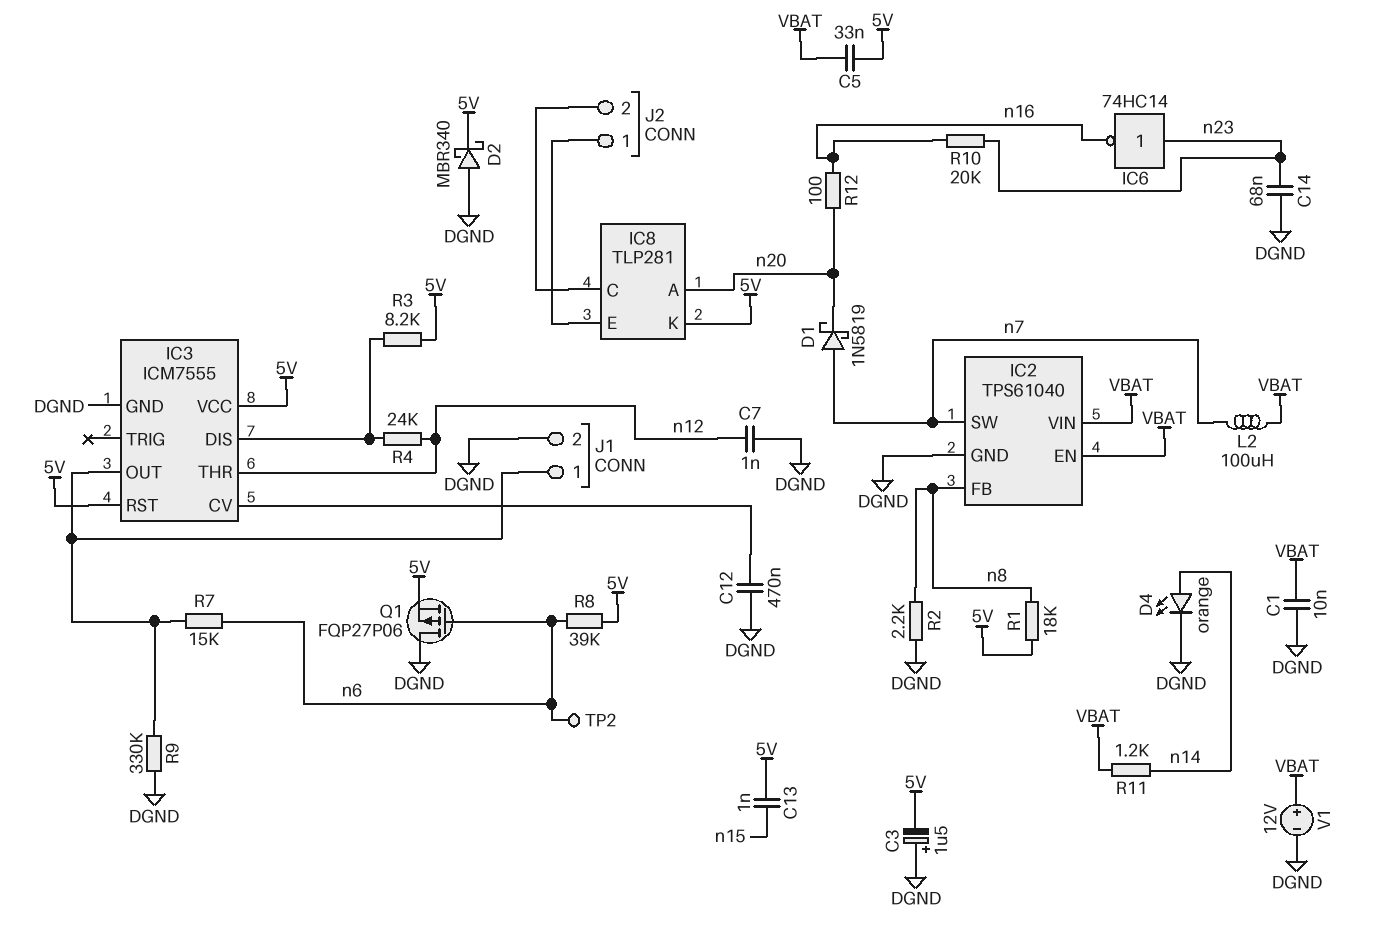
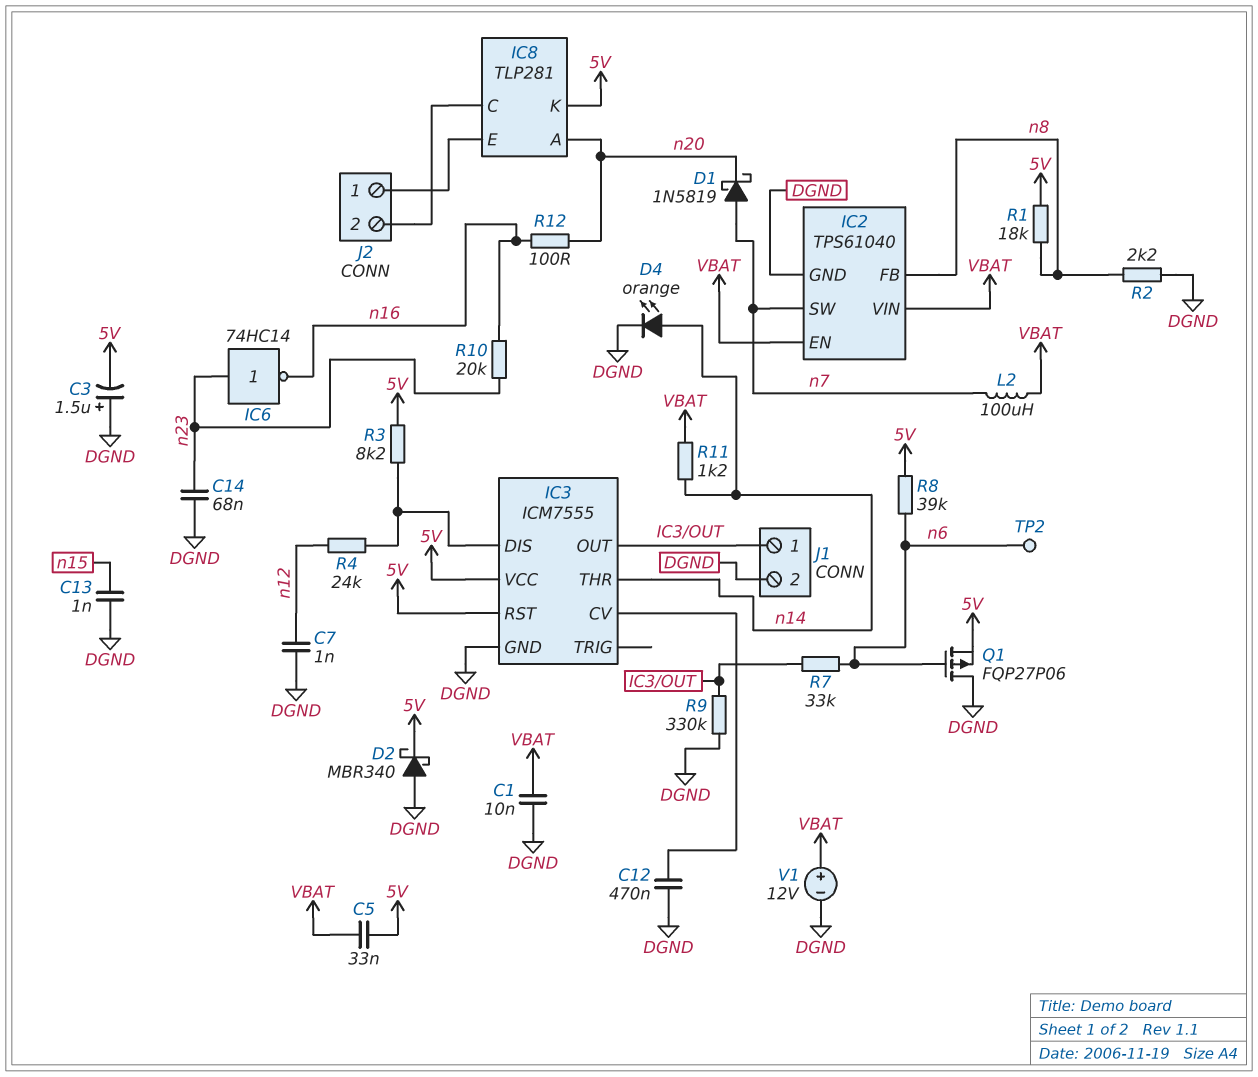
C13: 1nF (5V, n15) -> 1nF (DGND, n15)
IC3 pin THR: n12 -> n14
R7: 15k (IC3/OUT, n6) -> 33k (IC3/OUT, n6)

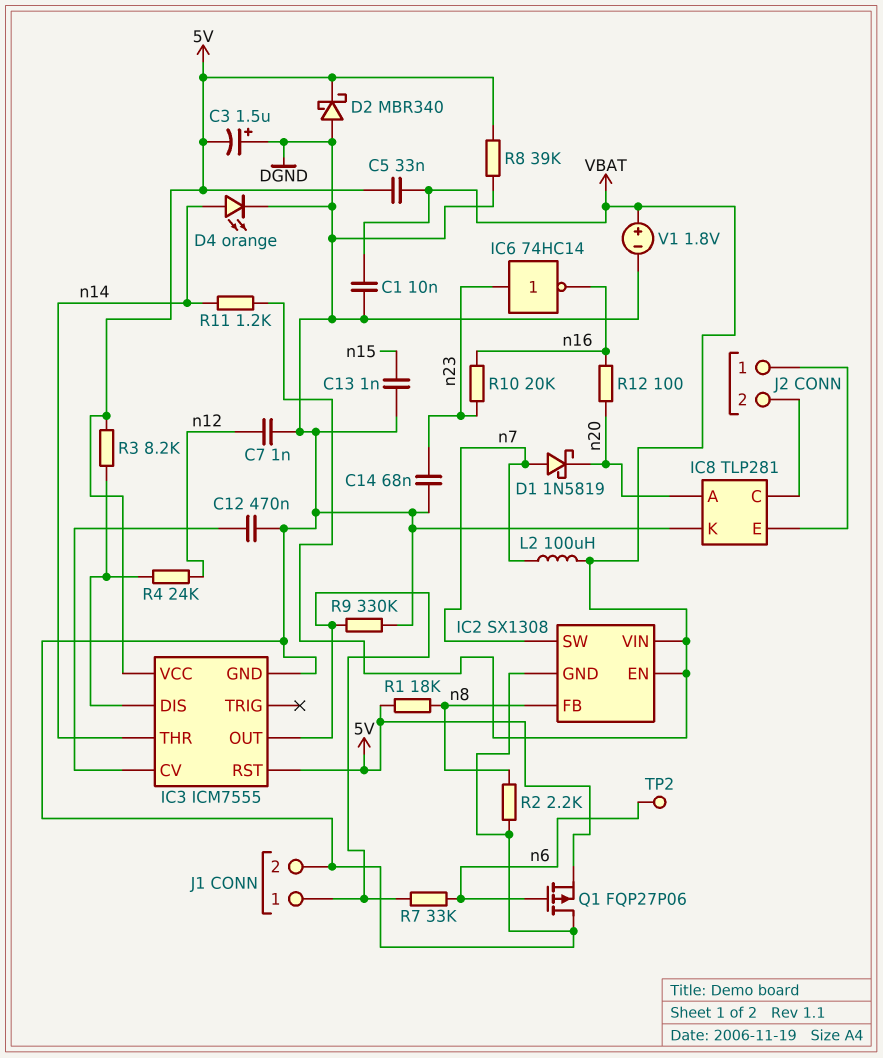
IC2: TPS61040 -> SX1308
IC8 pin K: 5V -> DGND
R8: 39k (5V, n6) -> 39k (5V, DGND)
V1: 12V (plus VBAT, minus DGND) -> 1.8V (plus VBAT, minus DGND)

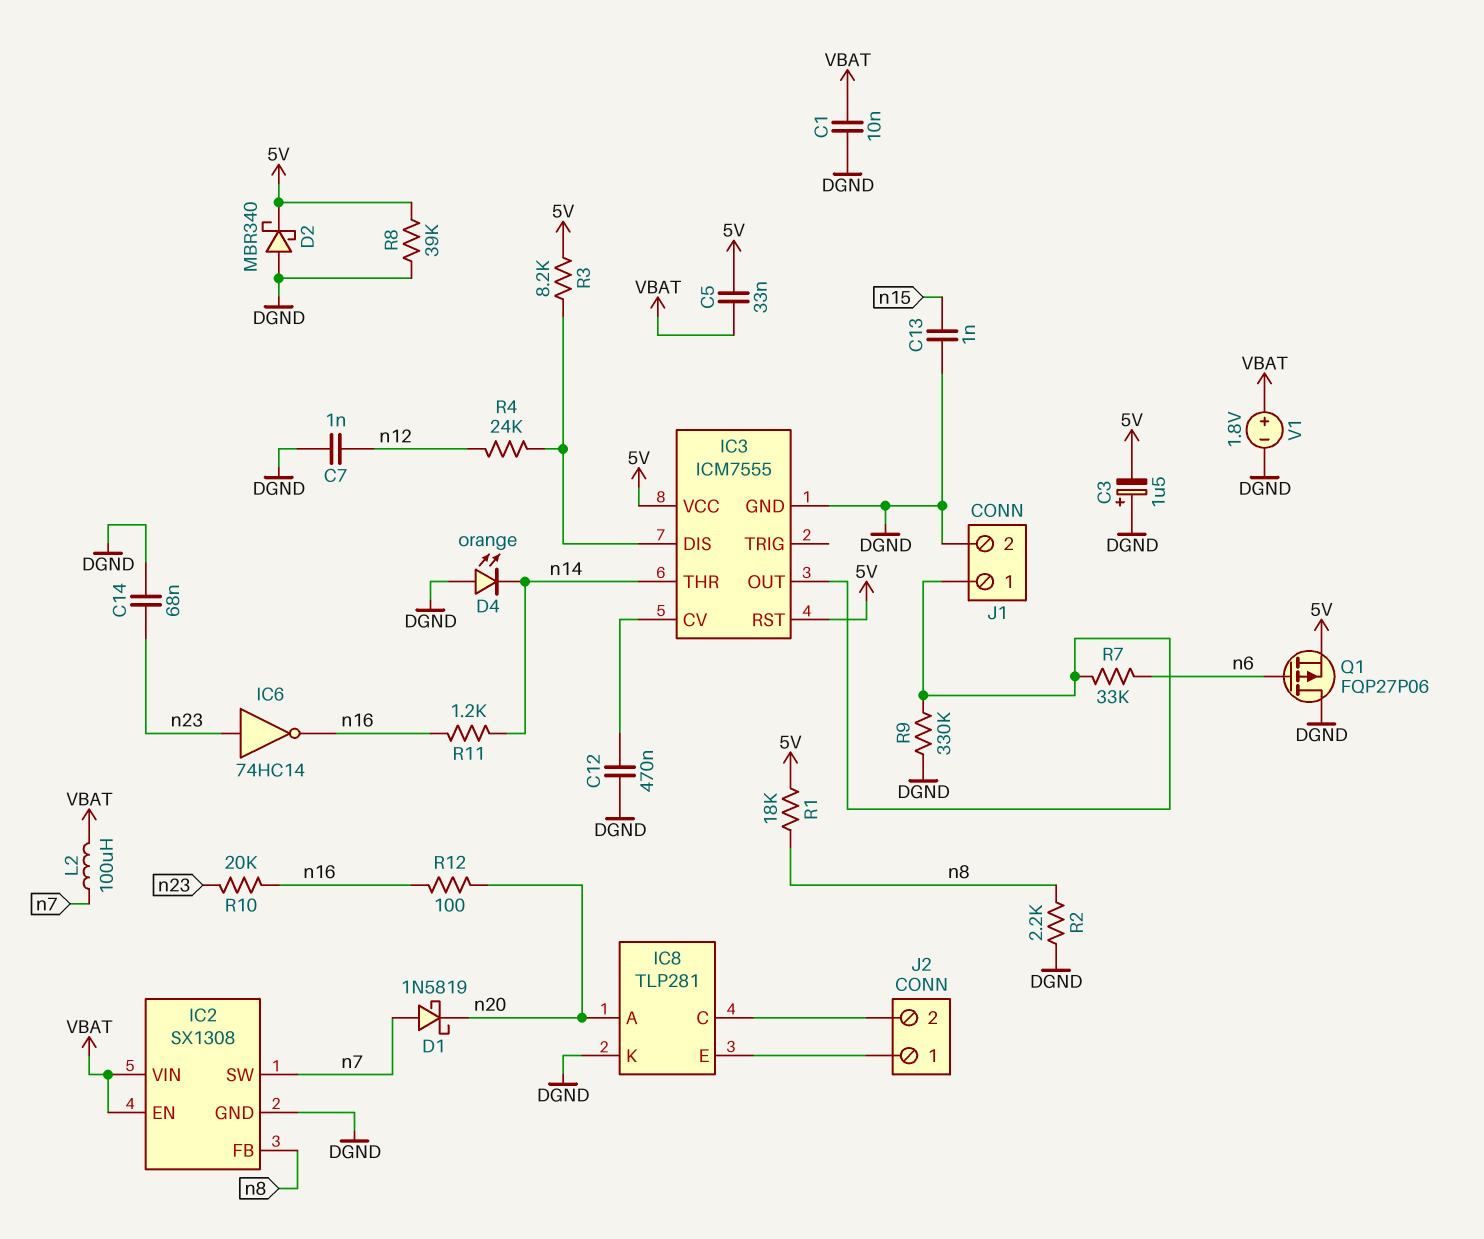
D4: LED orange (A n14, K DGND) -> LED orange (A DGND, K n14)
R11: 1.2k (VBAT, n14) -> 1.2k (n14, n16)
TP2: test point (n6) -> none

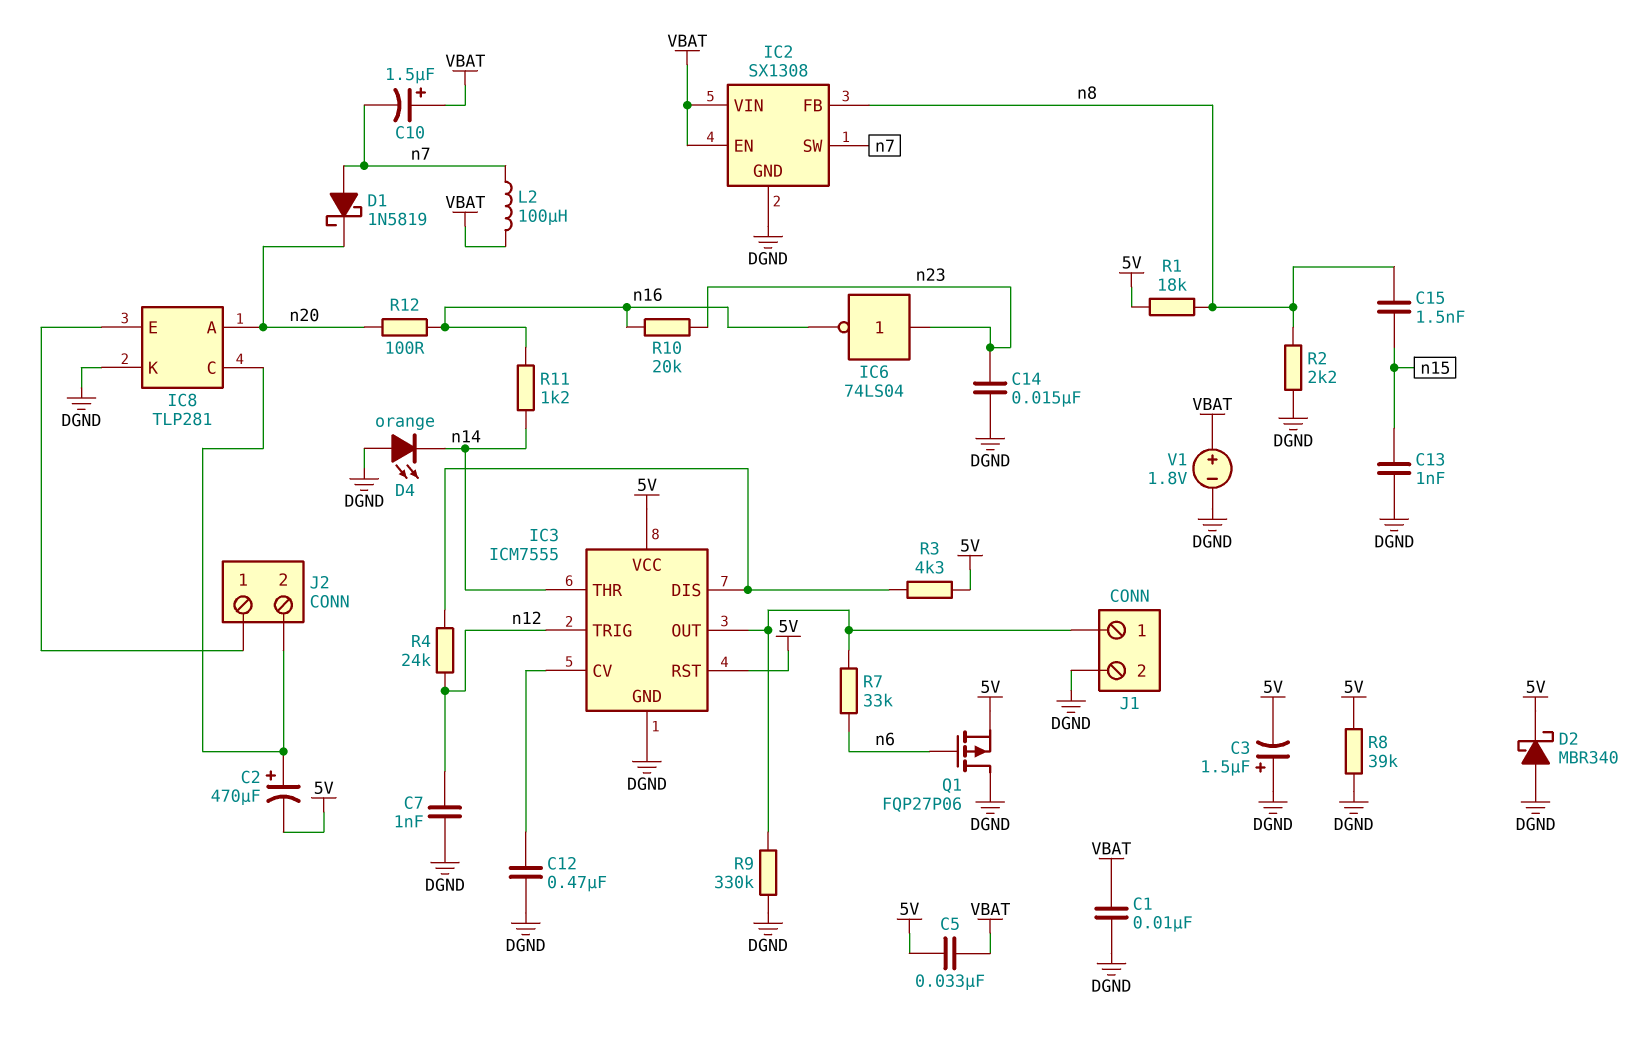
C2: none -> 470uF (plus IC8/C, minus 5V)
C10: none -> 1.5uF (plus VBAT, minus n7)
C14: 68nF (DGND, n23) -> 15nF (DGND, n23)
C15: none -> 1.5nF (n8, n15)
IC3 pin TRIG: none -> n12
IC6: NOT 74HC14 (in n23, out n16) -> NOT 74LS04 (in n23, out n16)
R3: 8.2k (5V, IC3/DIS) -> 4.3k (5V, IC3/DIS)

